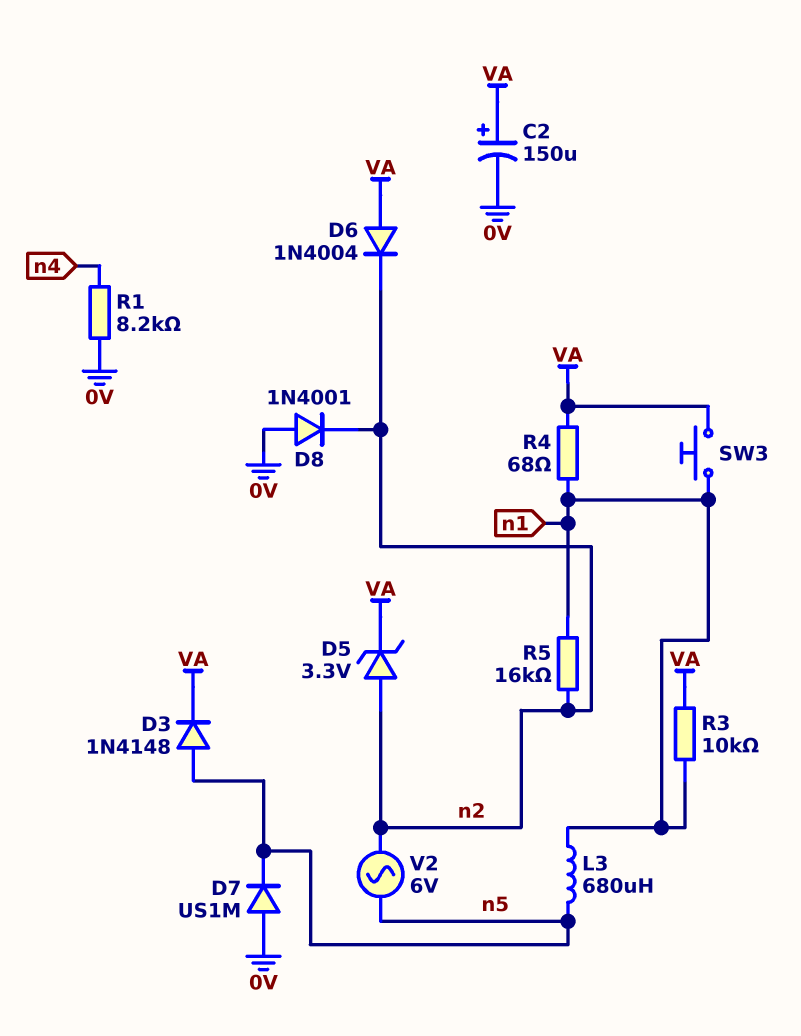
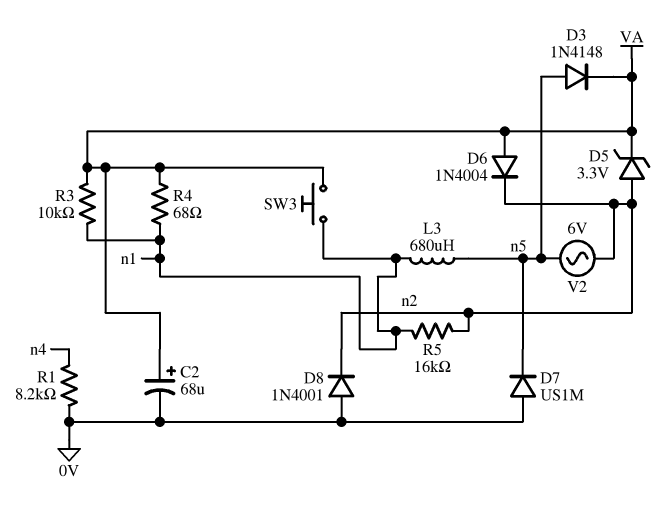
C2: 150uF (plus VA, minus 0V) -> 68uF (plus VA, minus 0V)

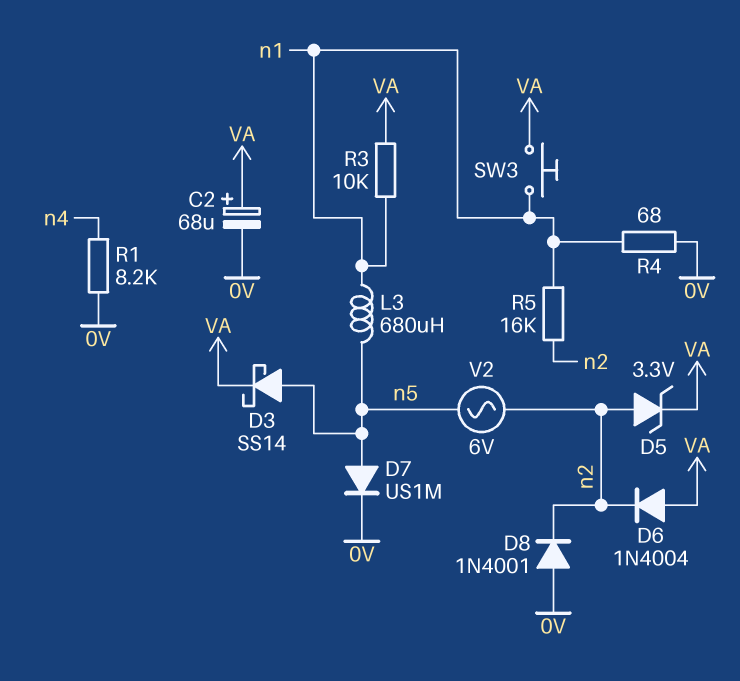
D3: diode 1N4148 (A n5, K VA) -> schottky SS14 (A n5, K VA)
D7: diode US1M (A 0V, K n5) -> diode US1M (A n5, K 0V)
R4: 68 (VA, n1) -> 68 (0V, n1)

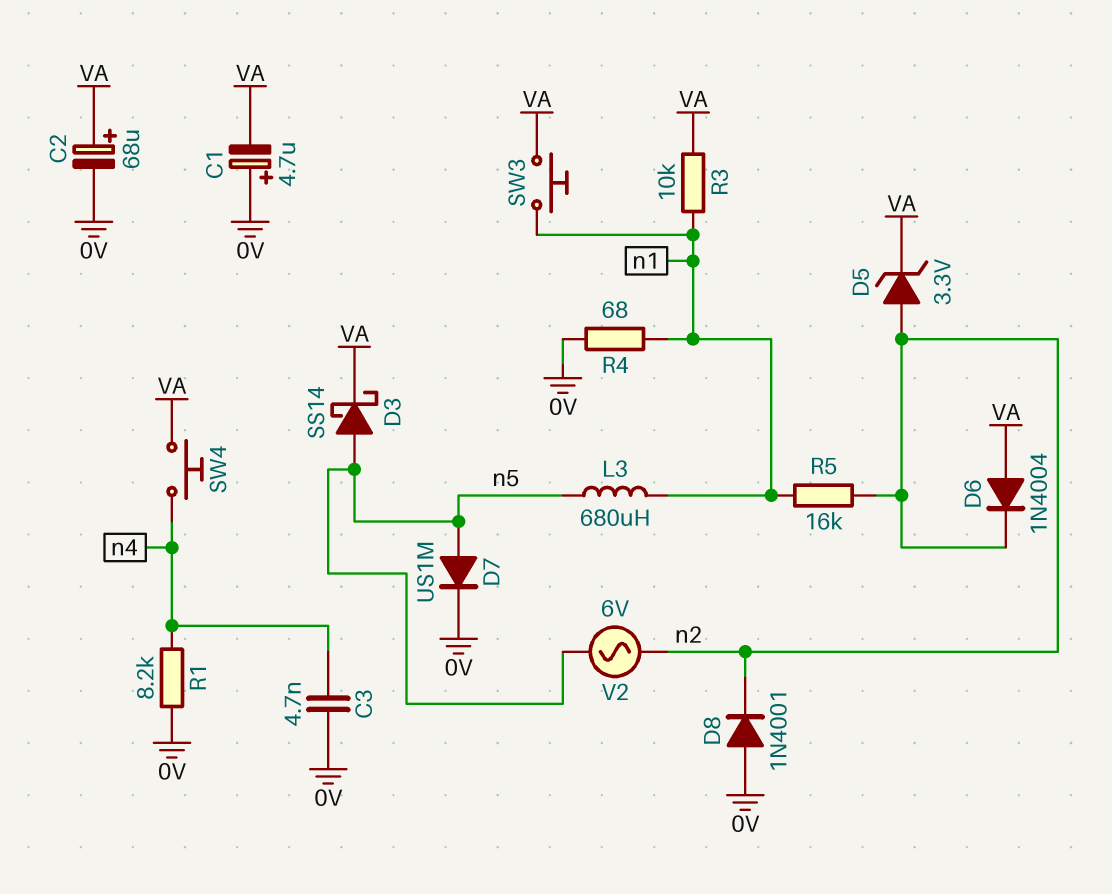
C1: none -> 4.7uF (plus 0V, minus VA)
C3: none -> 4.7nF (0V, n4)
SW4: none -> button (VA, n4)

